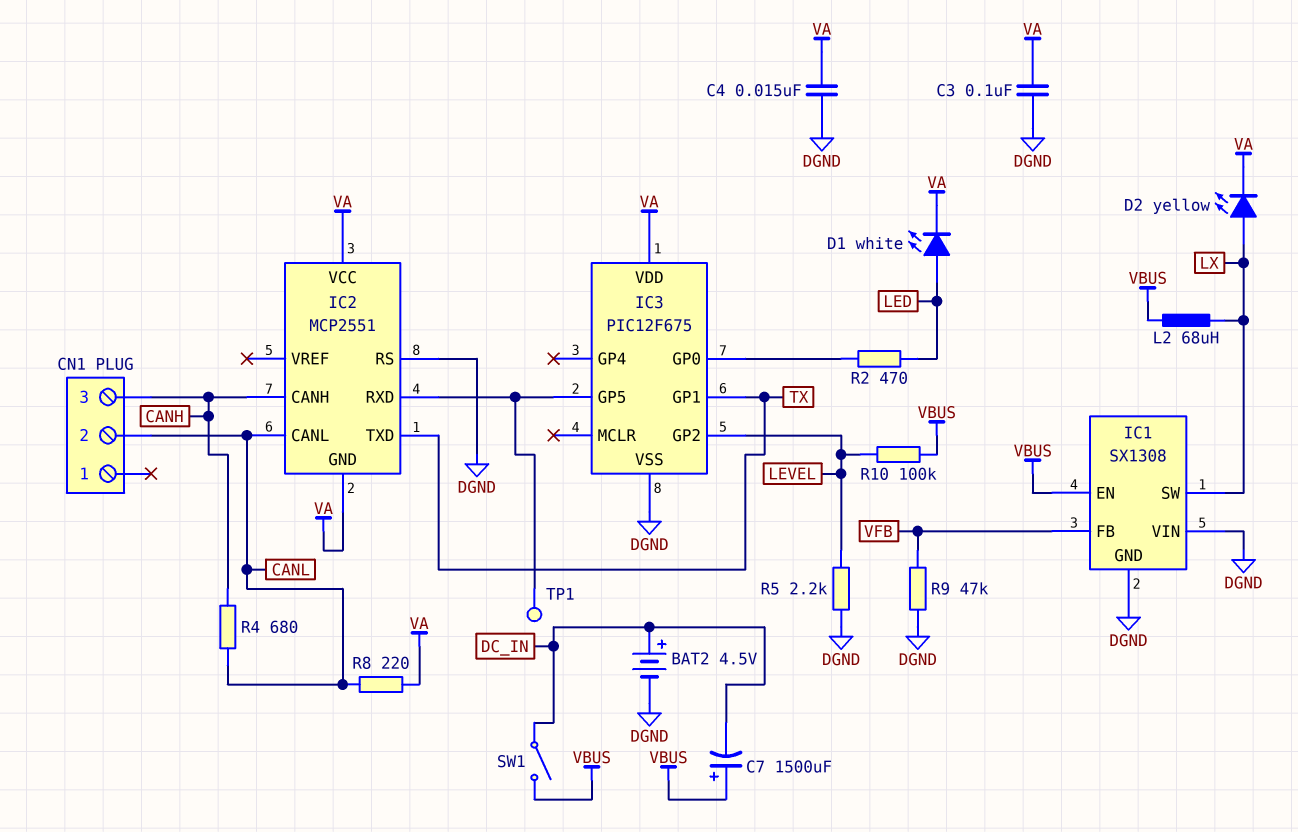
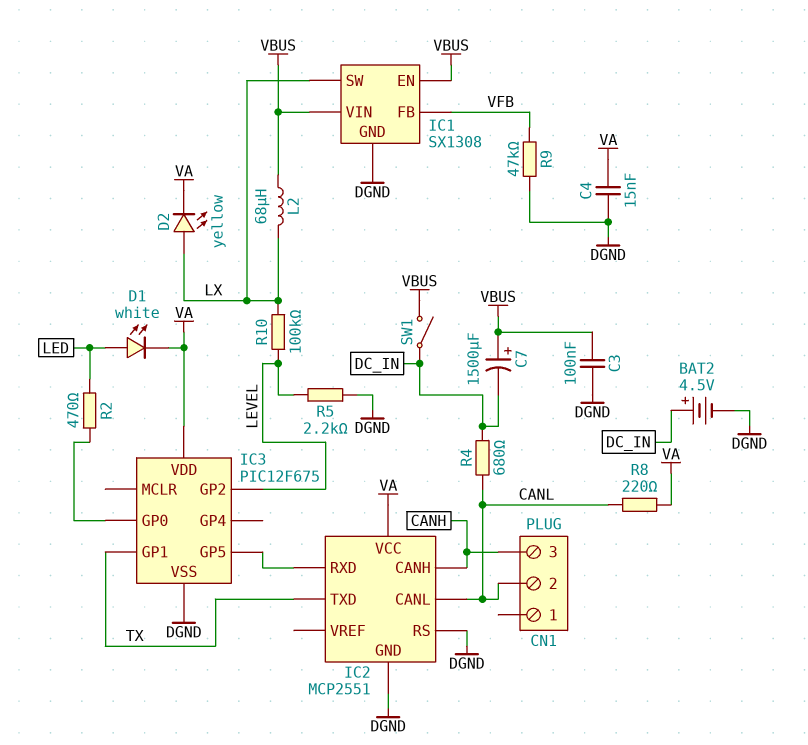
C3: 100nF (DGND, VA) -> 100nF (DGND, VBUS)
IC1 pin VIN: DGND -> VBUS
IC2 pin GND: VA -> DGND
R4: 680 (CANH, CANL) -> 680 (CANL, DC_IN)
R10: 100k (LEVEL, VBUS) -> 100k (LEVEL, LX)
TP1: test point (IC2/RXD) -> none

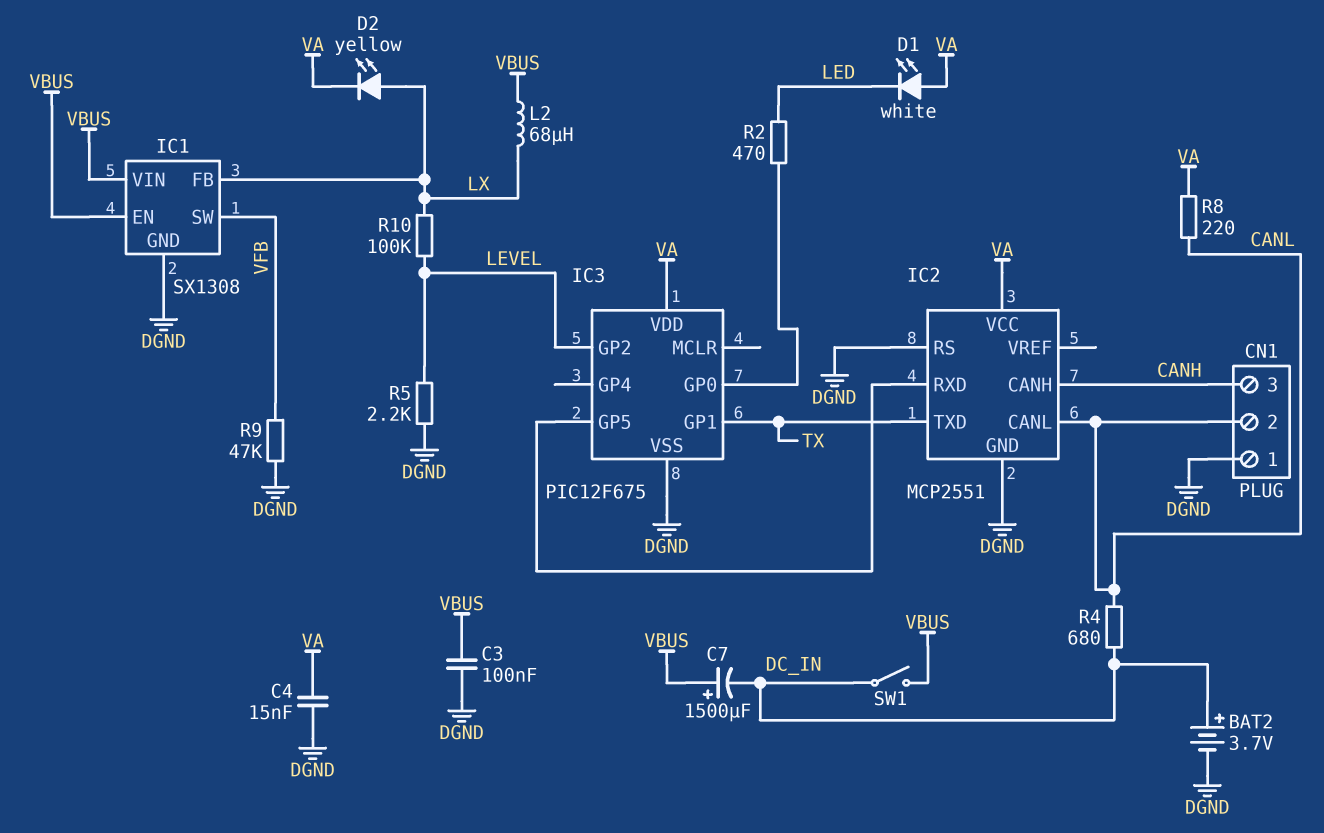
BAT2: 4.5V (plus DC_IN, minus DGND) -> 3.7V (plus DC_IN, minus DGND)
CN1 pin 1: none -> DGND
D1: LED white (A LED, K VA) -> LED white (A VA, K LED)
IC1 pin FB: VFB -> LX
IC1 pin SW: LX -> VFB

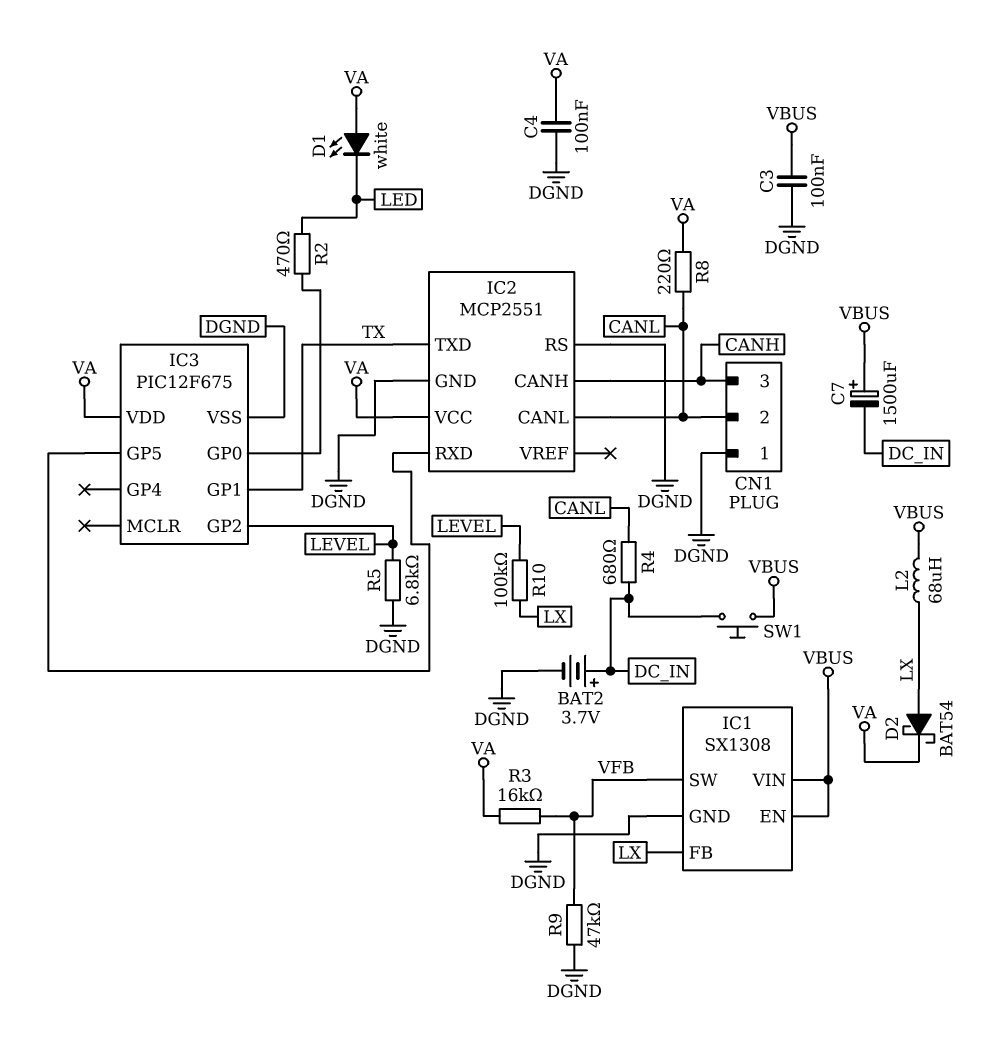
C4: 15nF (DGND, VA) -> 100nF (DGND, VA)
D2: LED yellow (A LX, K VA) -> schottky BAT54 (A LX, K VA)
R3: none -> 16k (VA, VFB)
R5: 2.2k (DGND, LEVEL) -> 6.8k (DGND, LEVEL)
SW1: switch (DC_IN, VBUS) -> button (DC_IN, VBUS)

